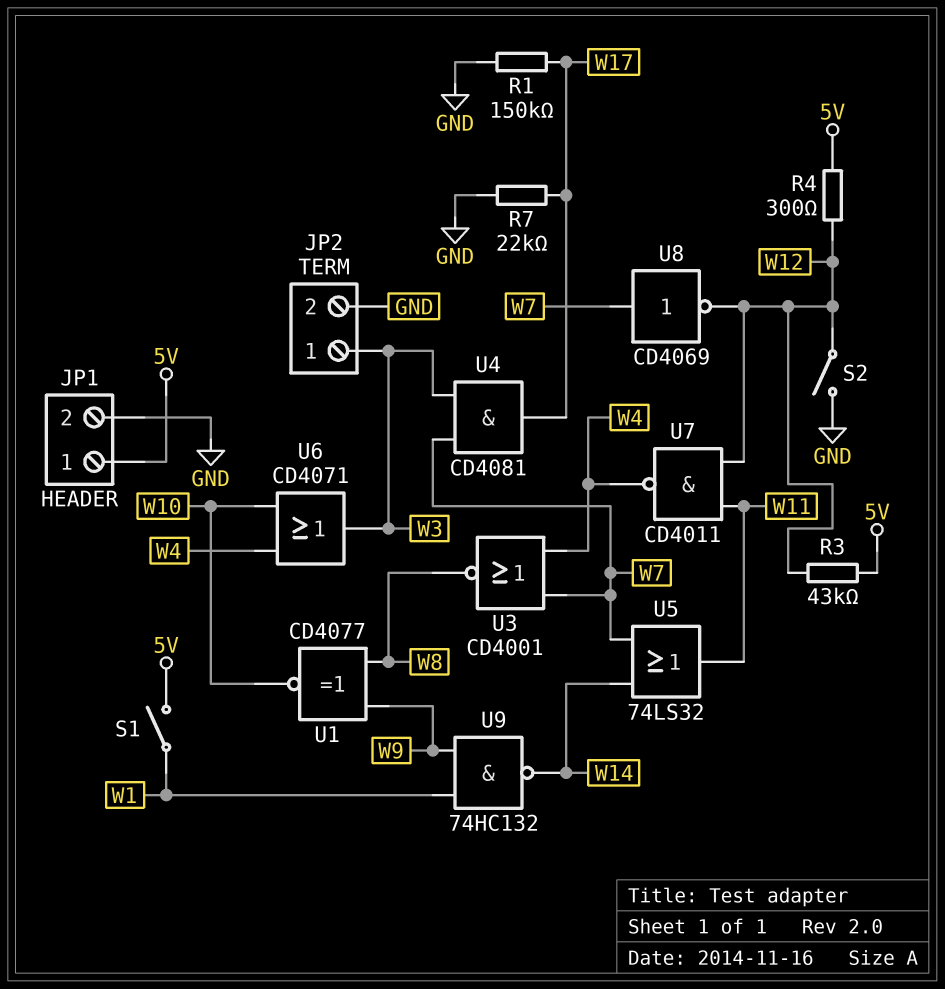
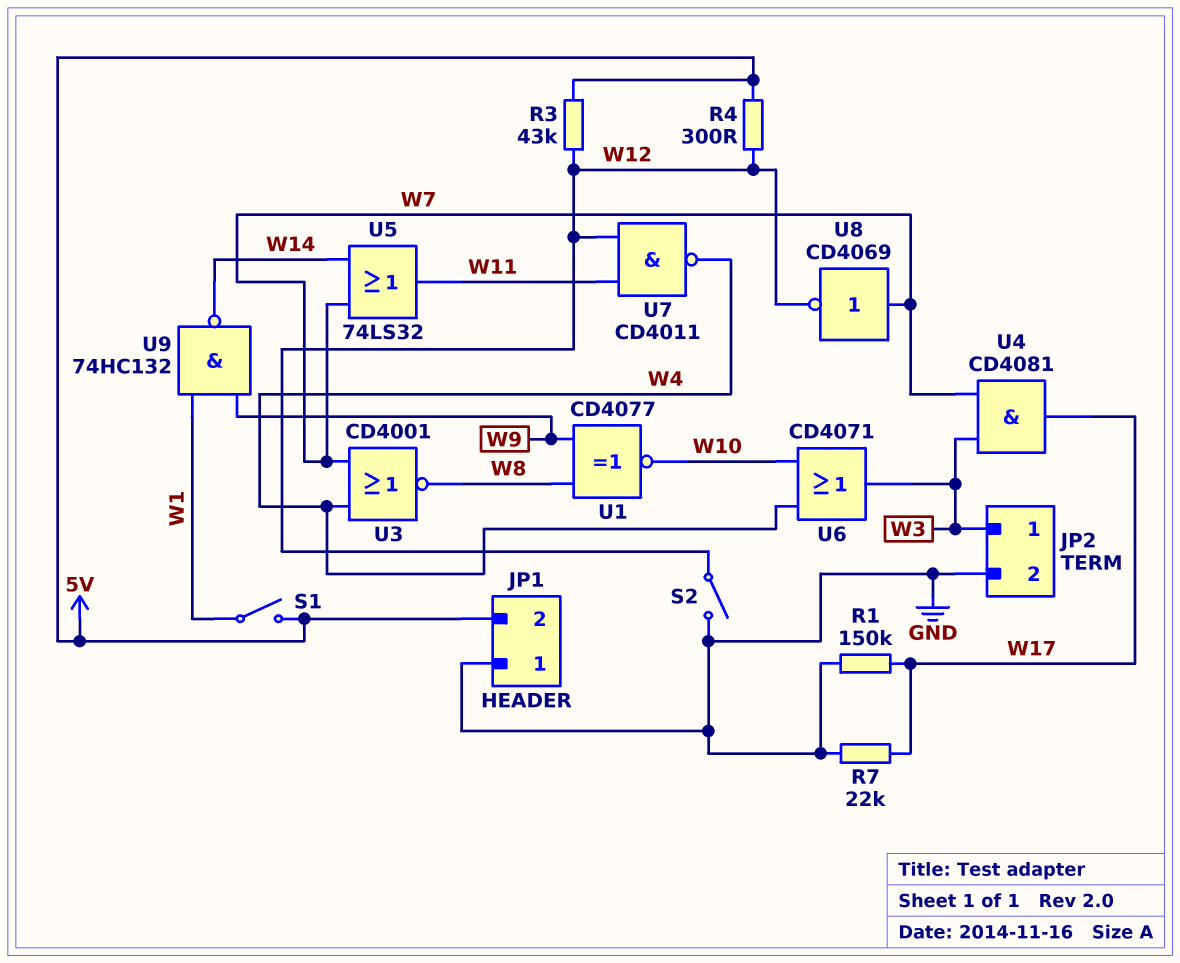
JP1 pin 1: 5V -> GND
JP1 pin 2: GND -> 5V

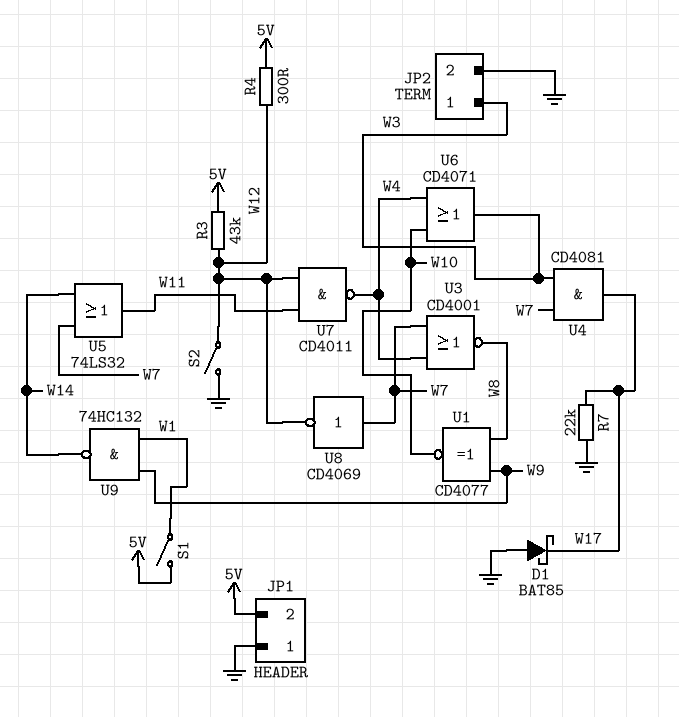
D1: none -> schottky BAT85 (A GND, K W17)
R1: 150k (GND, W17) -> none

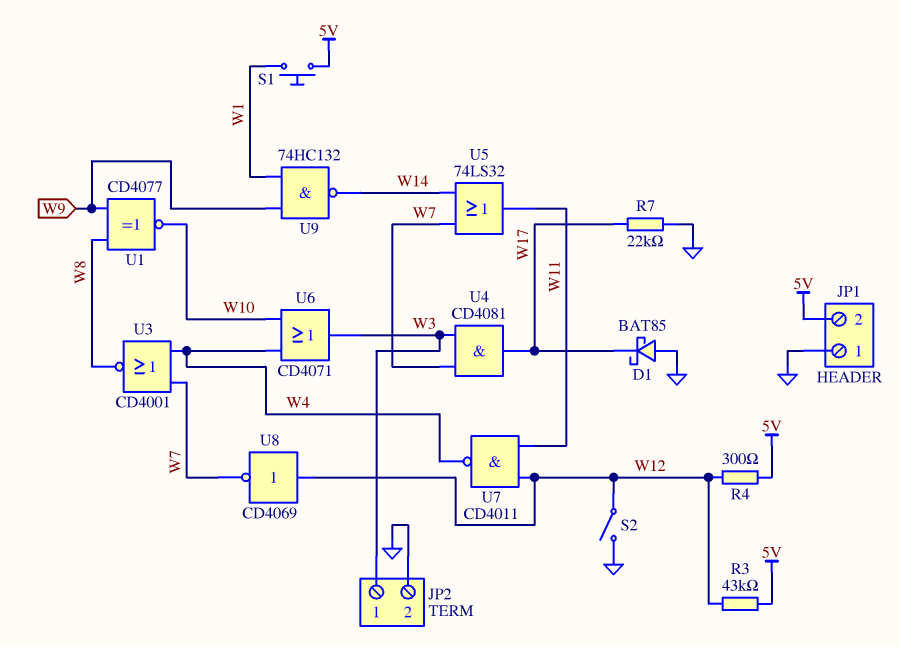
S1: switch (5V, W1) -> button (5V, W1)
U8: NOT CD4069 (in W7, out W12) -> NOT CD4069 (in W12, out W7)

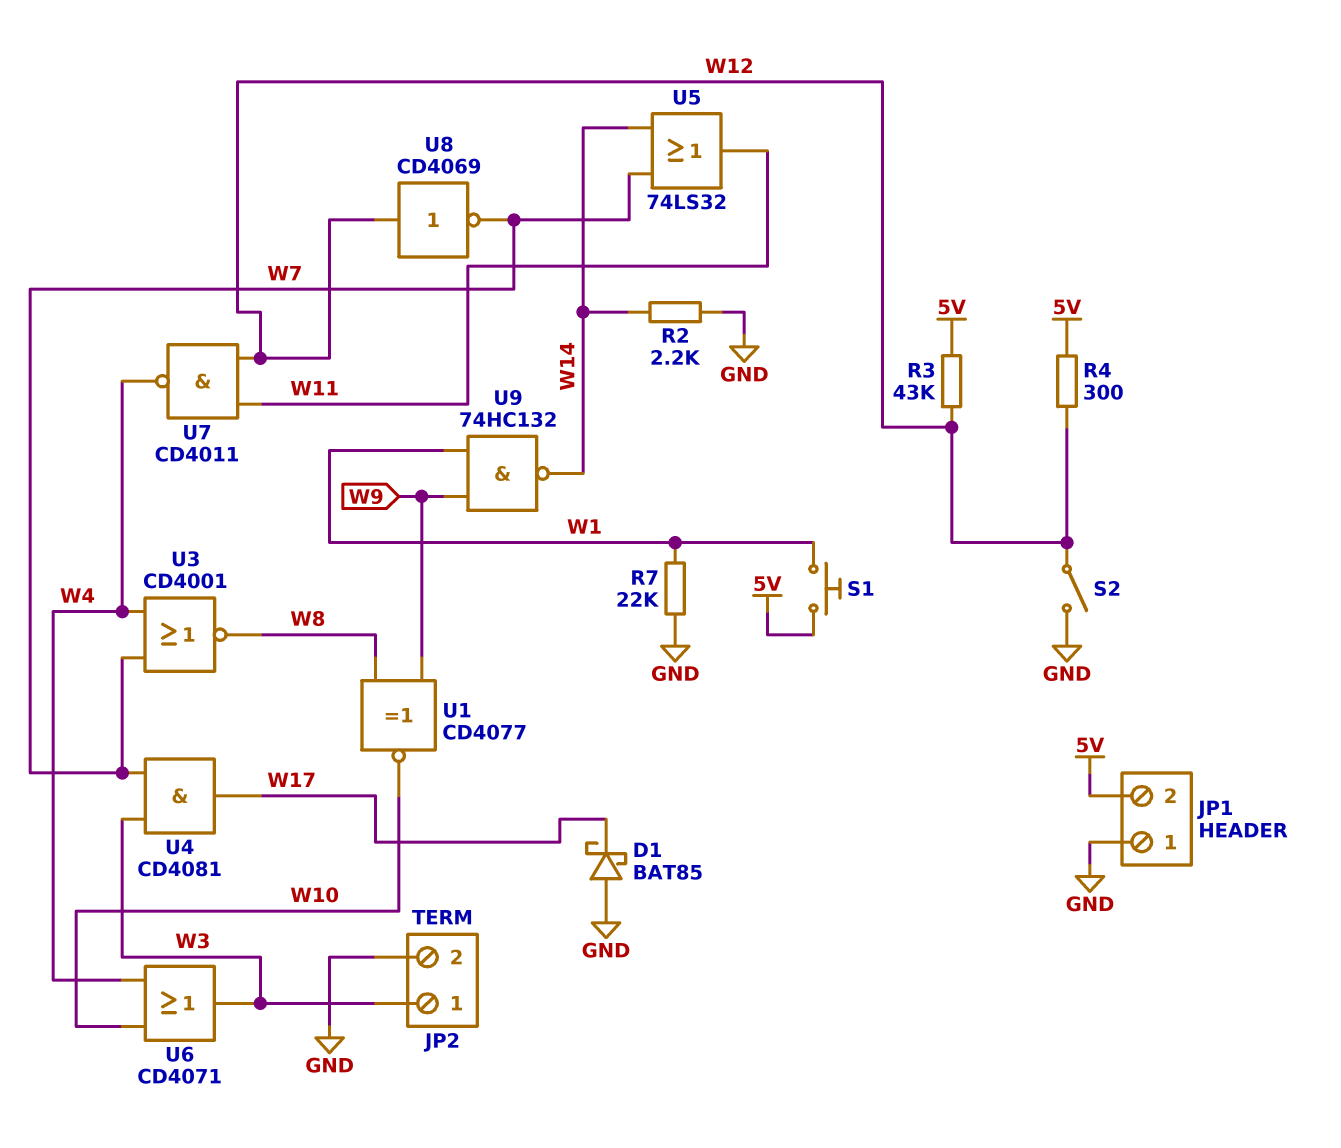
R2: none -> 2.2k (GND, W14)
R7: 22k (GND, W17) -> 22k (GND, W1)

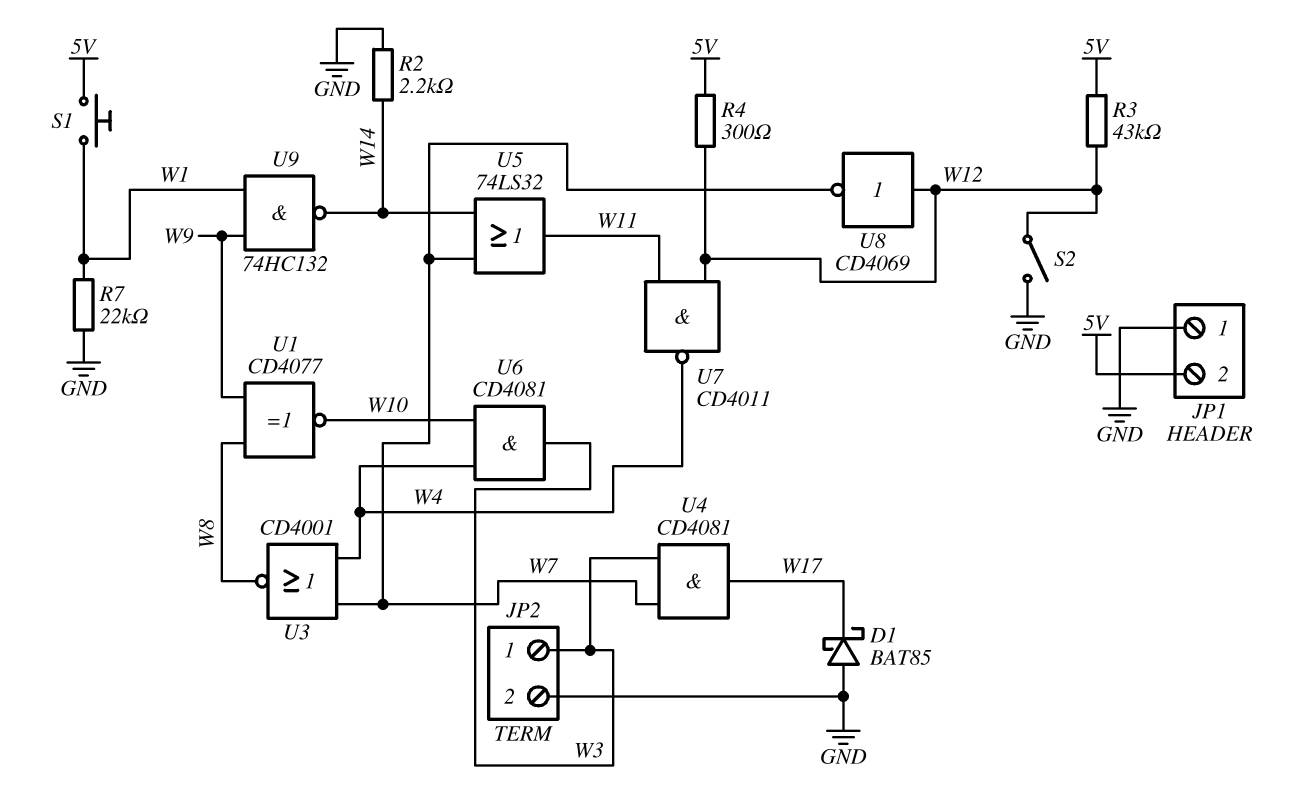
U6: OR CD4071 (in W4, in W10, out W3) -> AND CD4081 (in W4, in W10, out W3)

